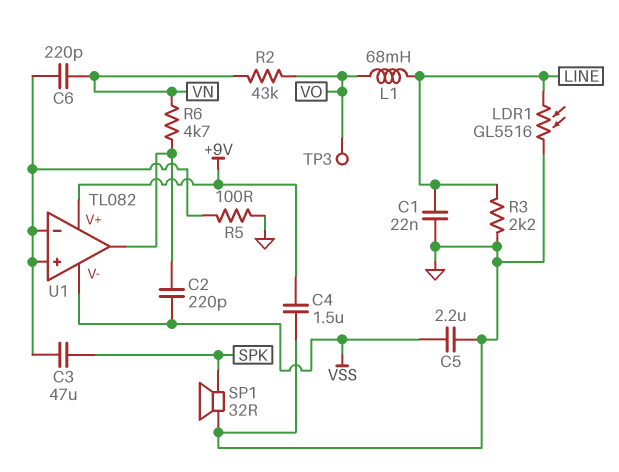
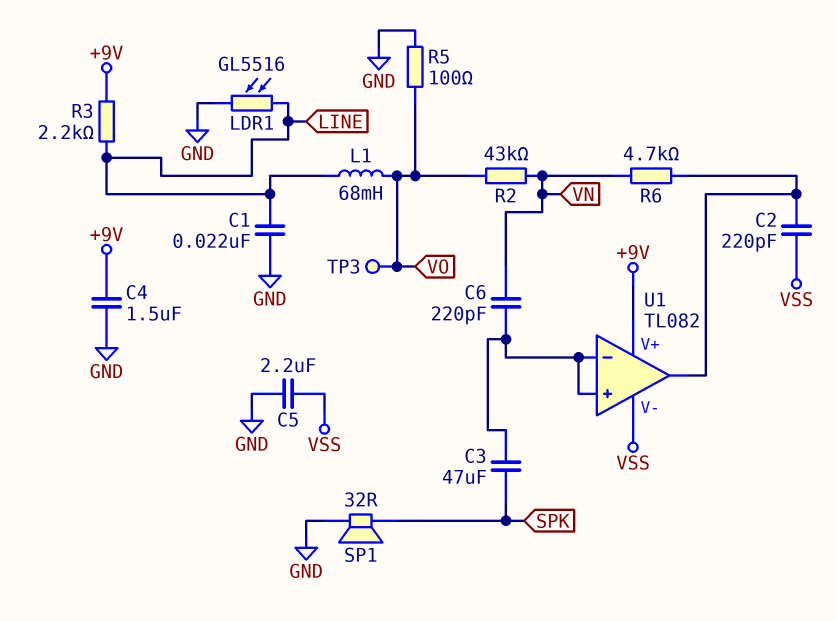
R3: 2.2k (GND, LINE) -> 2.2k (+9V, LINE)
R5: 100 (GND, U1/in+) -> 100 (GND, VO)

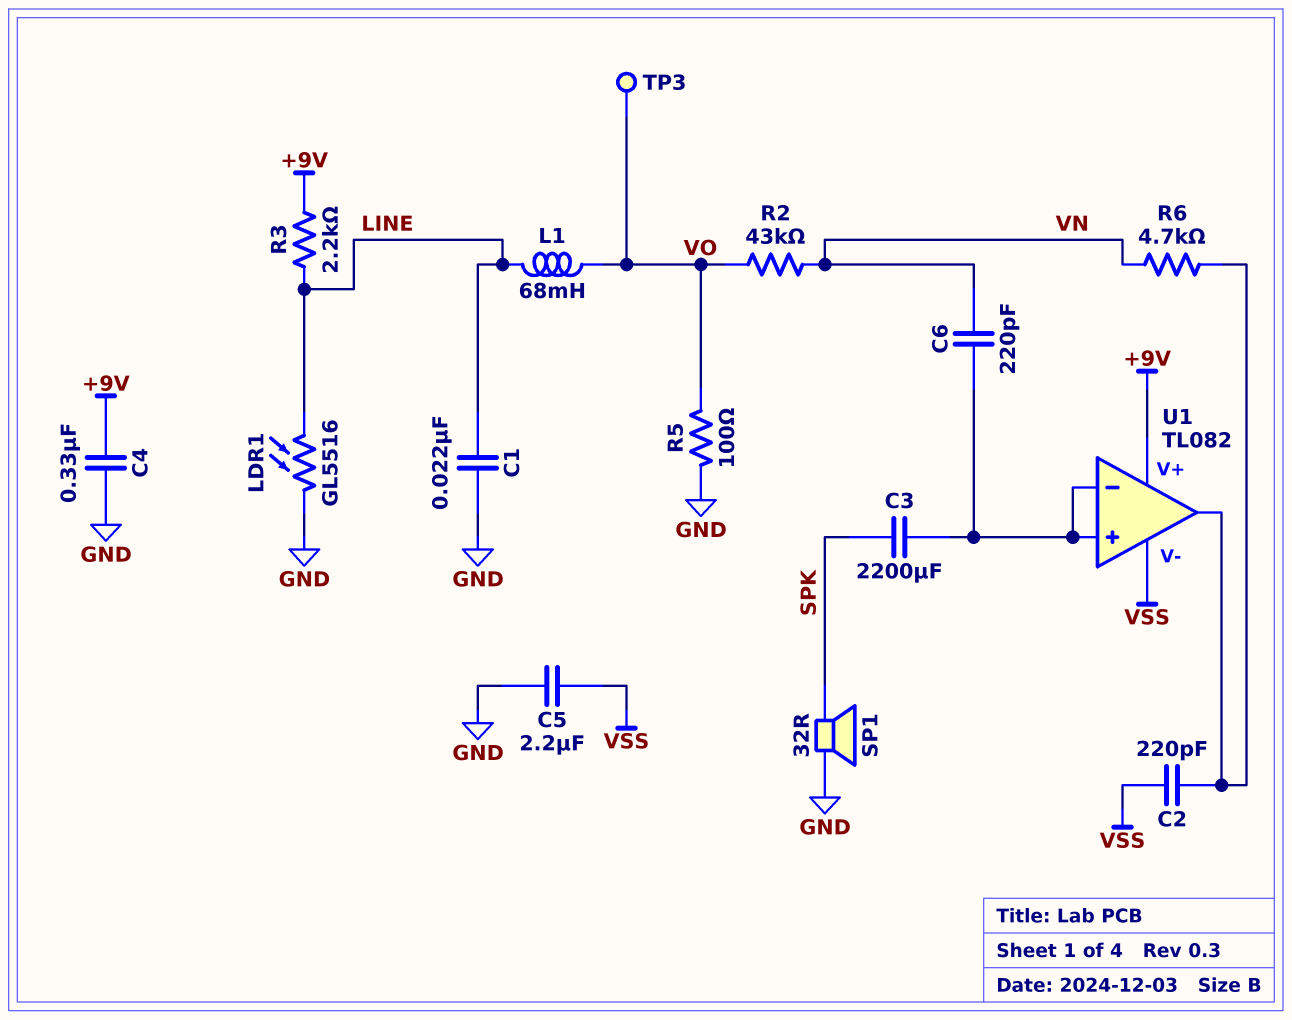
C3: 47uF (SPK, U1/in+) -> 2200uF (SPK, U1/in+)
C4: 1.5uF (+9V, GND) -> 330nF (+9V, GND)

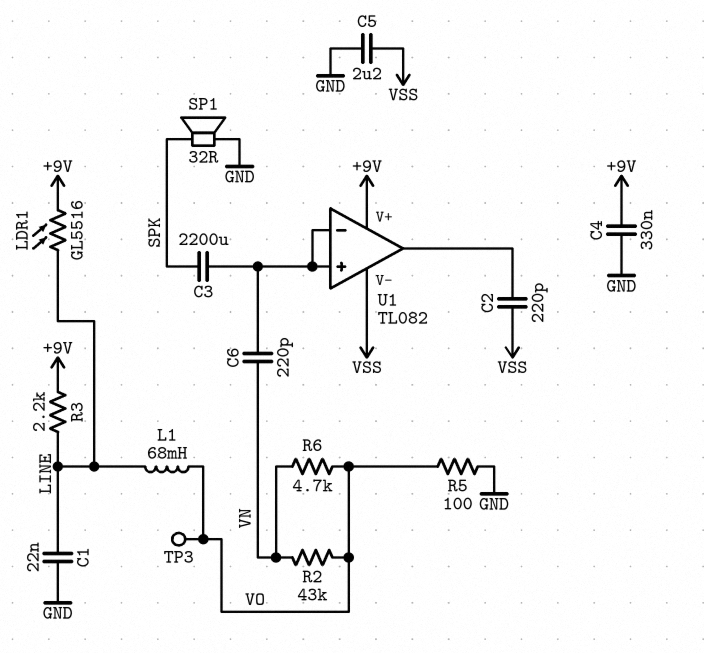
LDR1: GL5516 (GND, LINE) -> GL5516 (+9V, LINE)
R6: 4.7k (U1/out, VN) -> 4.7k (VN, VO)

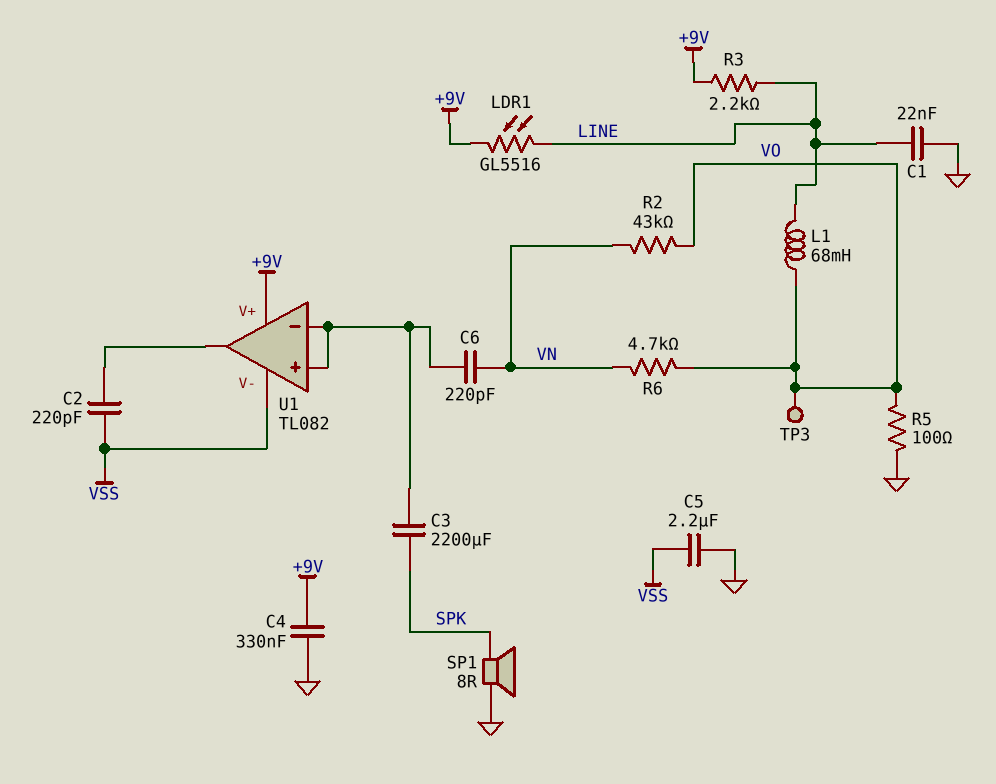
SP1: speaker 32R (GND, SPK) -> speaker 8R (GND, SPK)

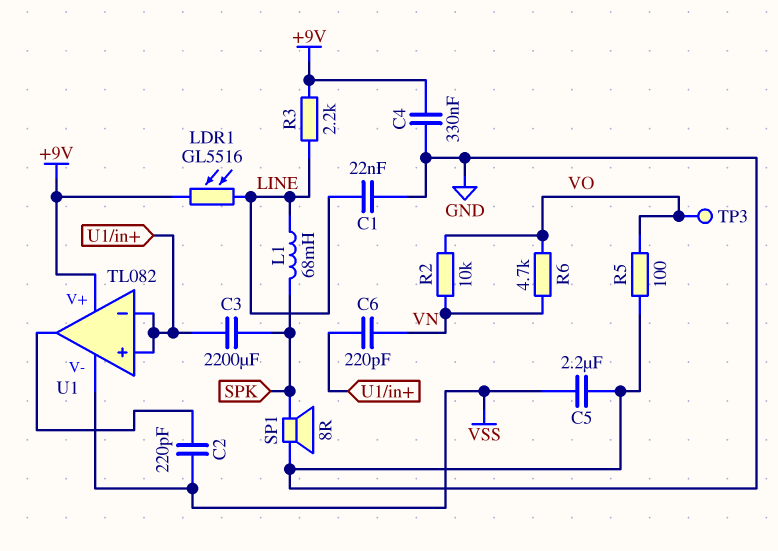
L1: 68mH (LINE, VO) -> 68mH (LINE, SPK)
R2: 43k (VN, VO) -> 10k (VN, VO)

